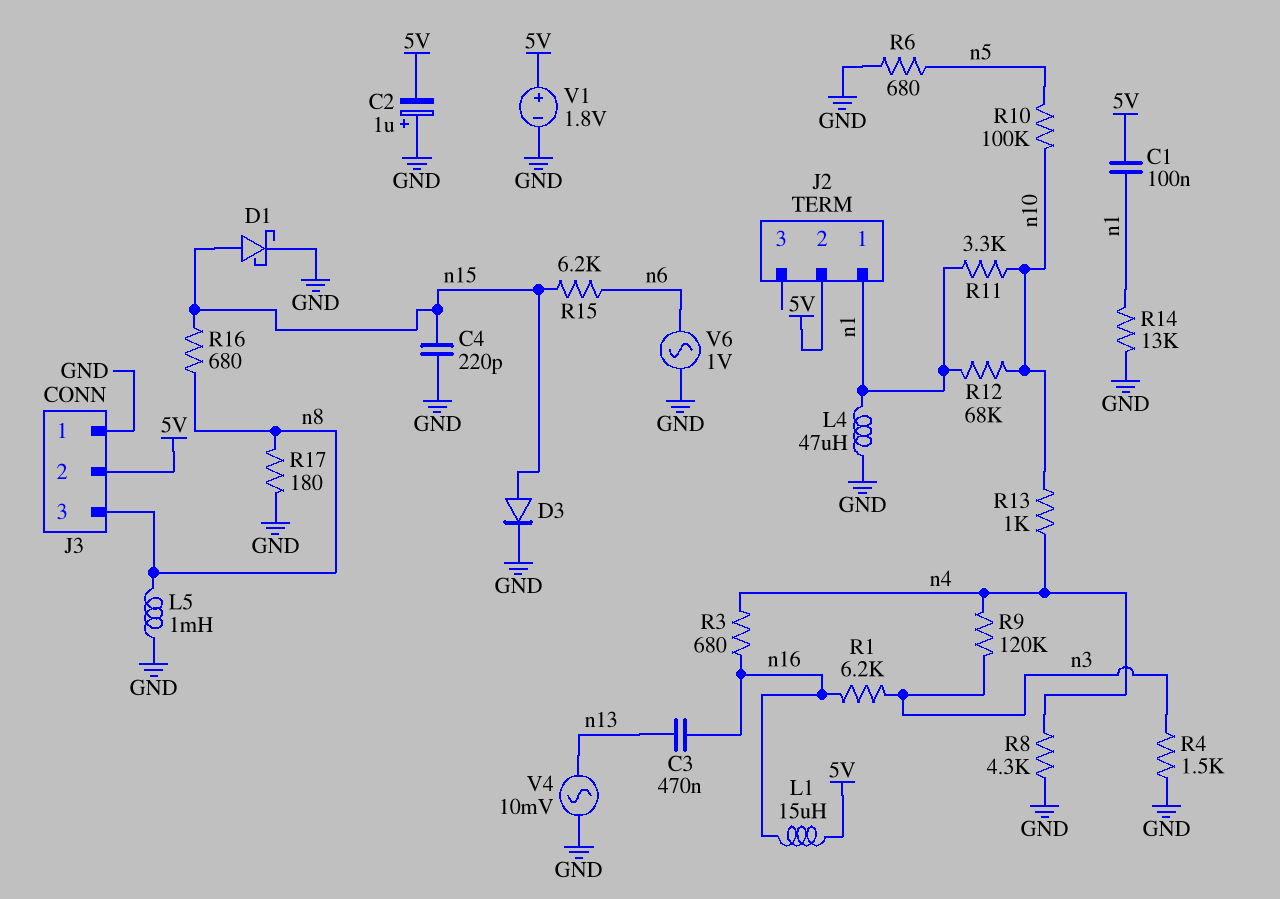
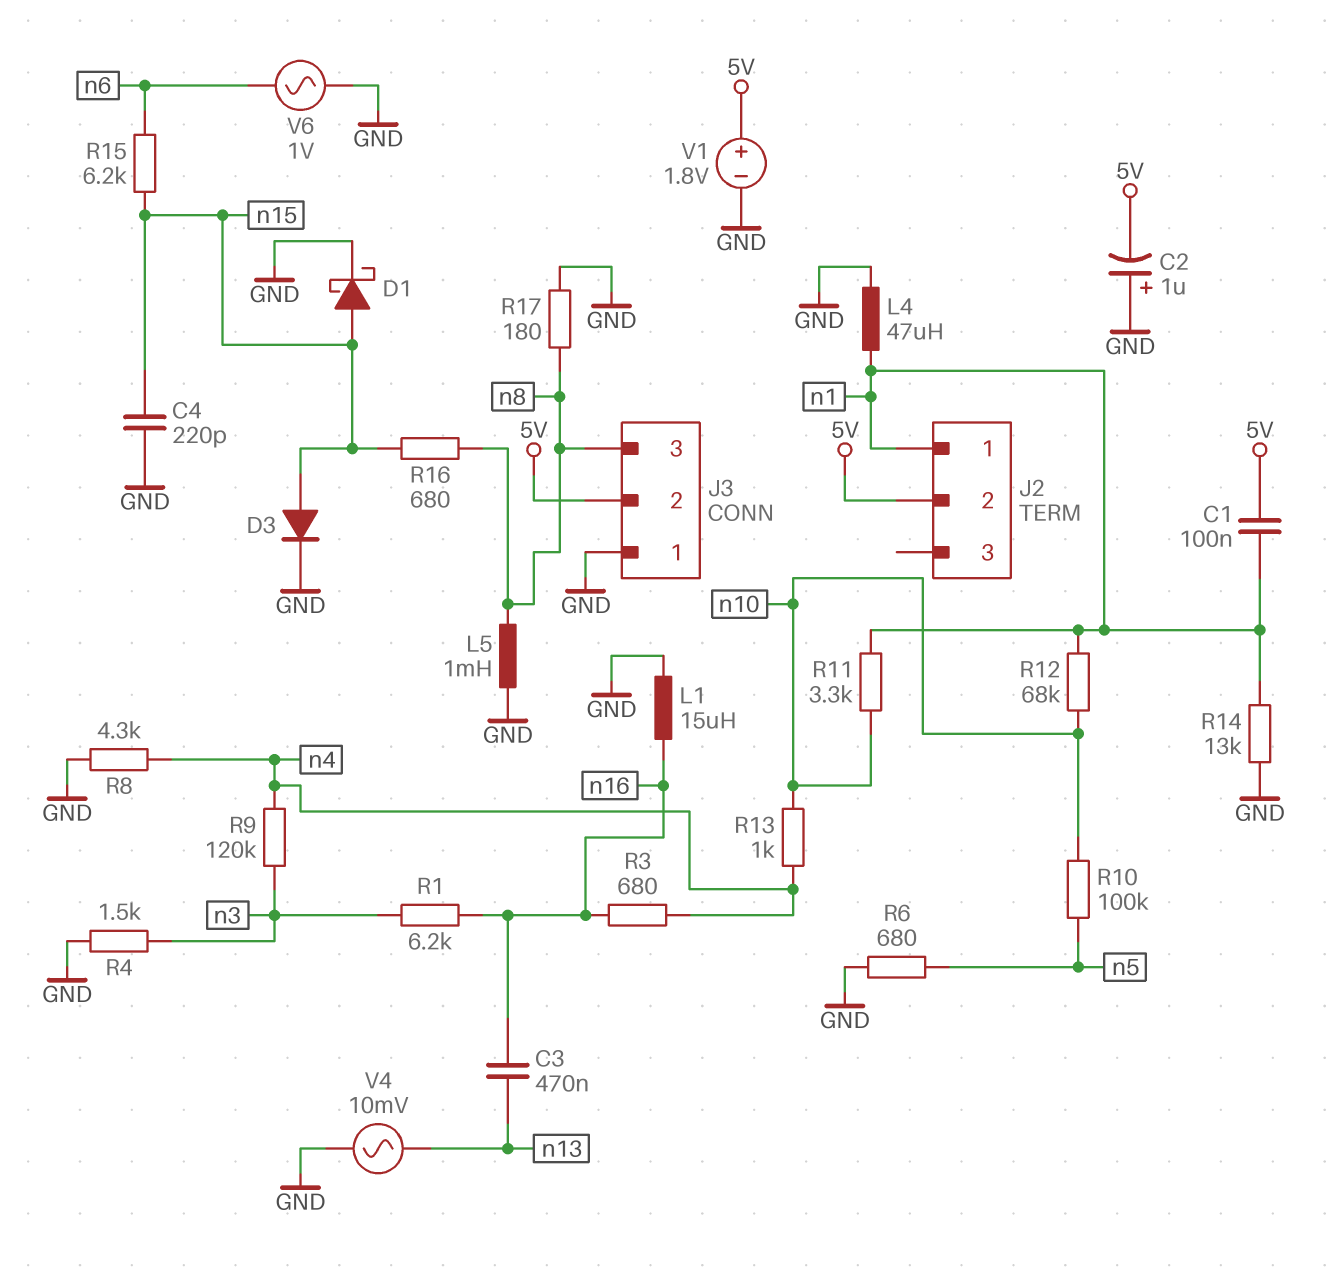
L1: 15uH (5V, n16) -> 15uH (GND, n16)

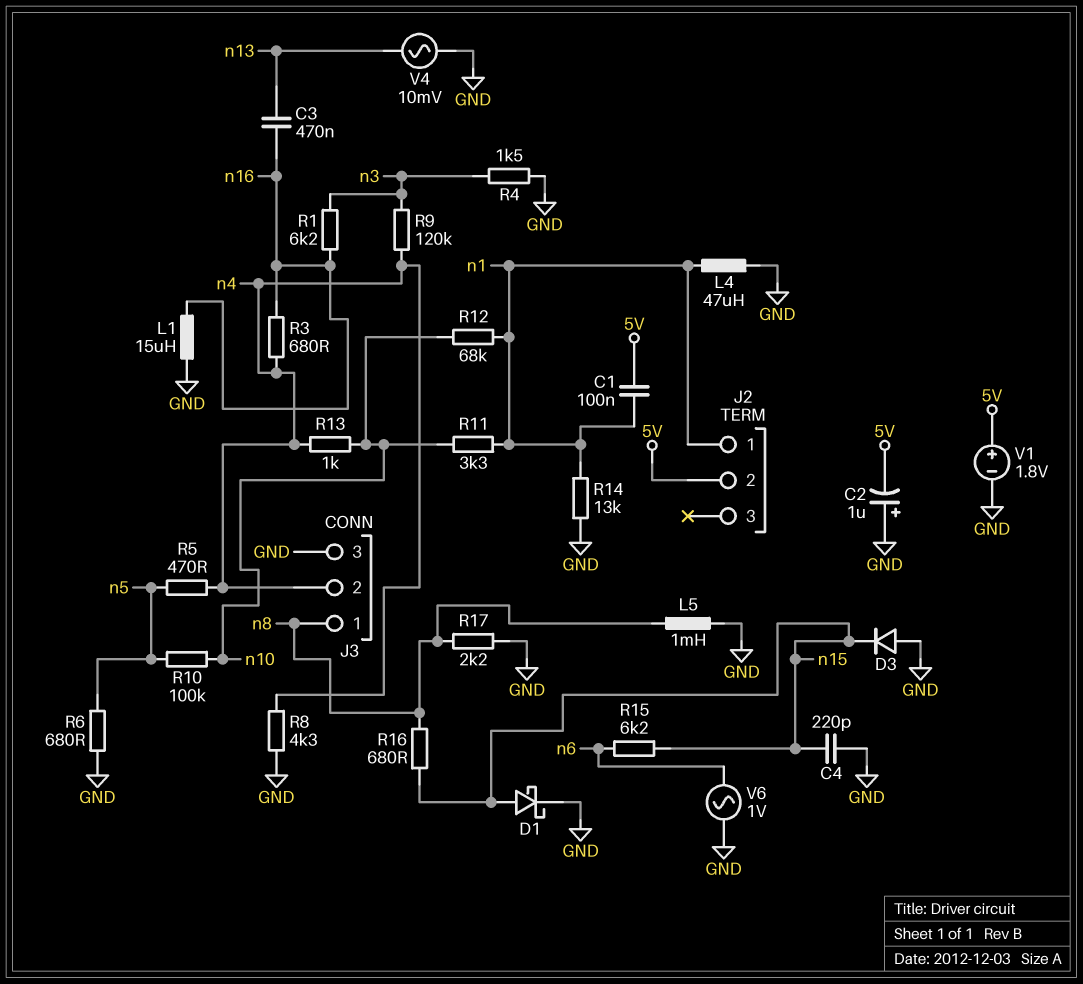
D3: diode (A n15, K GND) -> diode (A GND, K n15)
J3 pin 1: GND -> n8
J3 pin 2: 5V -> n4
J3 pin 3: n8 -> GND
R5: none -> 470 (n4, n5)
R17: 180 (GND, n8) -> 2.2k (GND, n8)

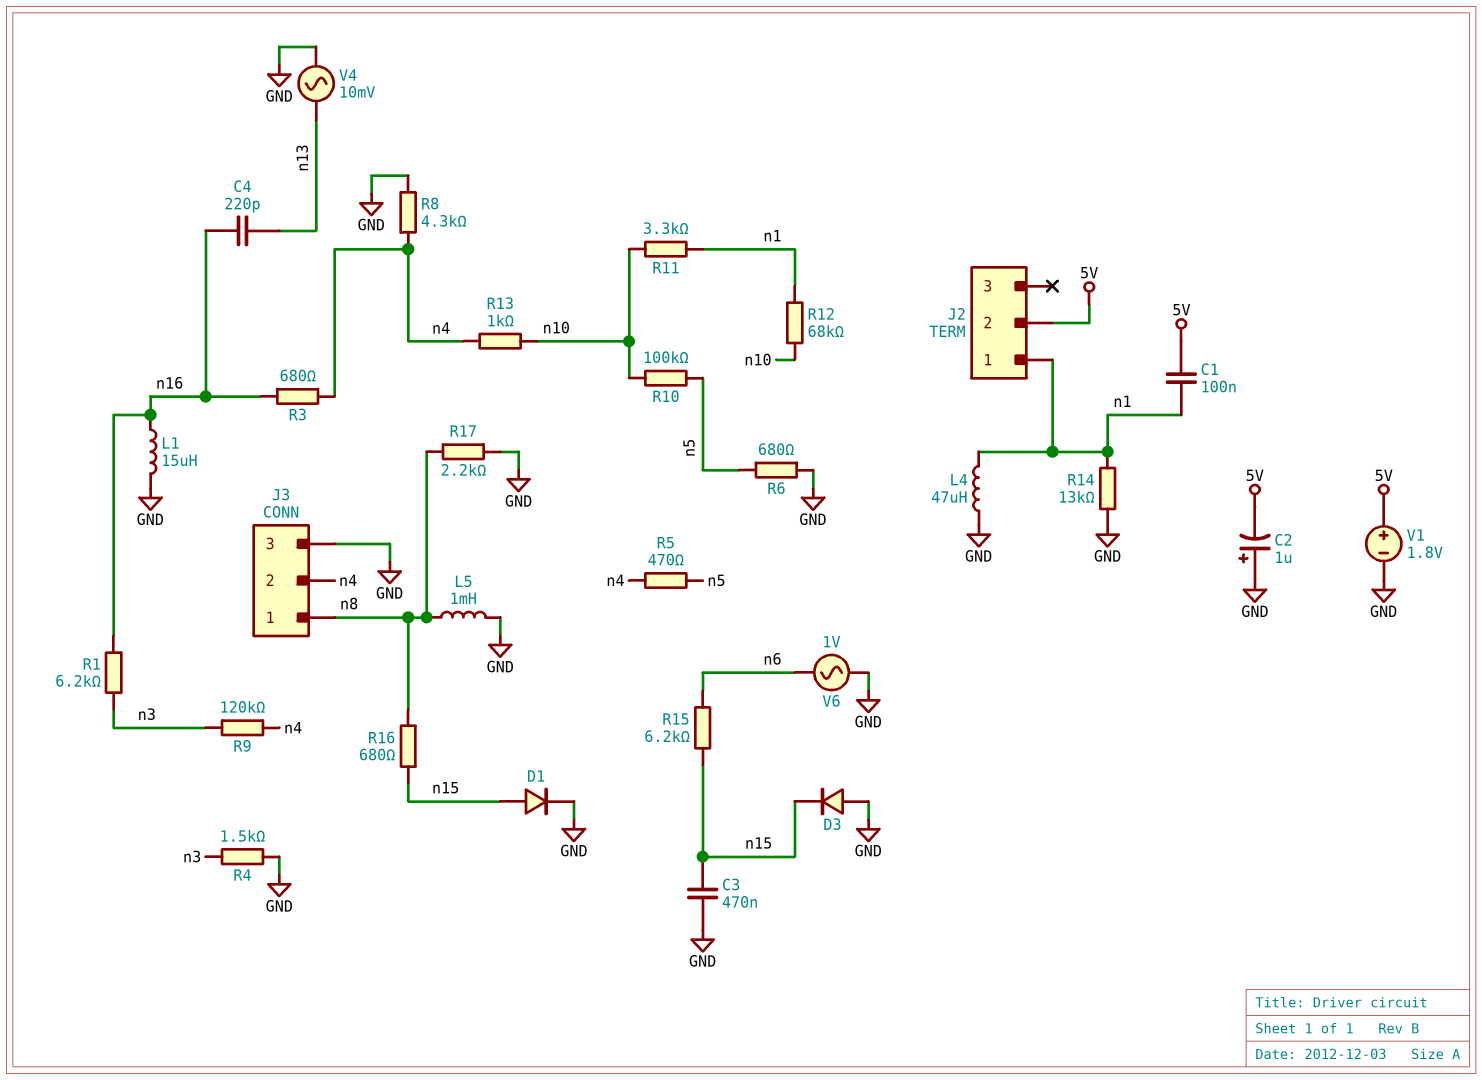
C3: 470nF (n13, n16) -> 470nF (GND, n15)
C4: 220pF (GND, n15) -> 220pF (n13, n16)
D1: schottky (A n15, K GND) -> diode (A n15, K GND)

